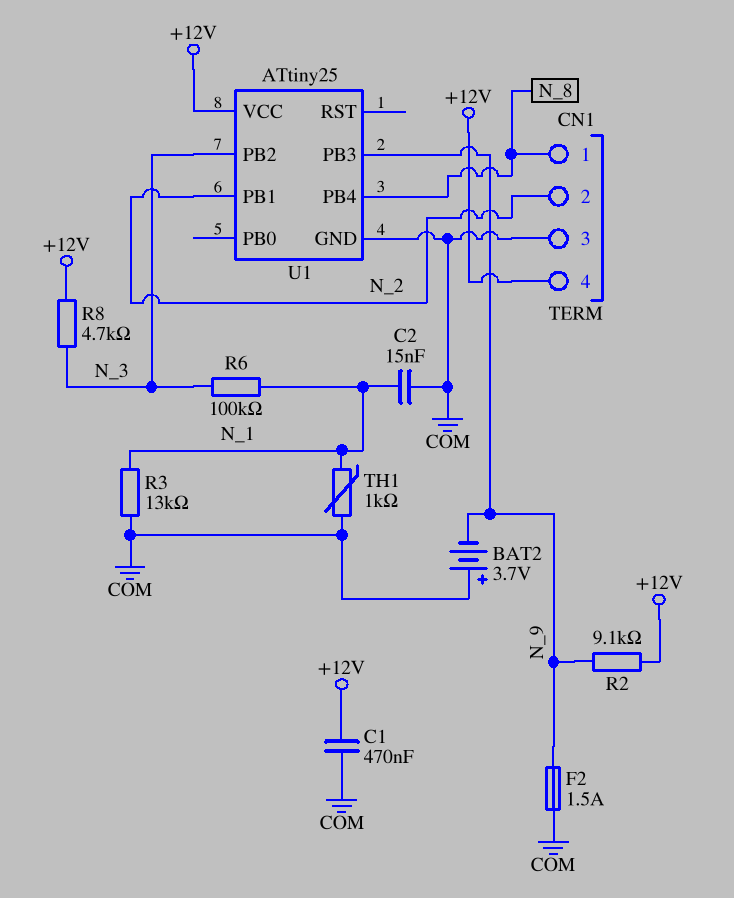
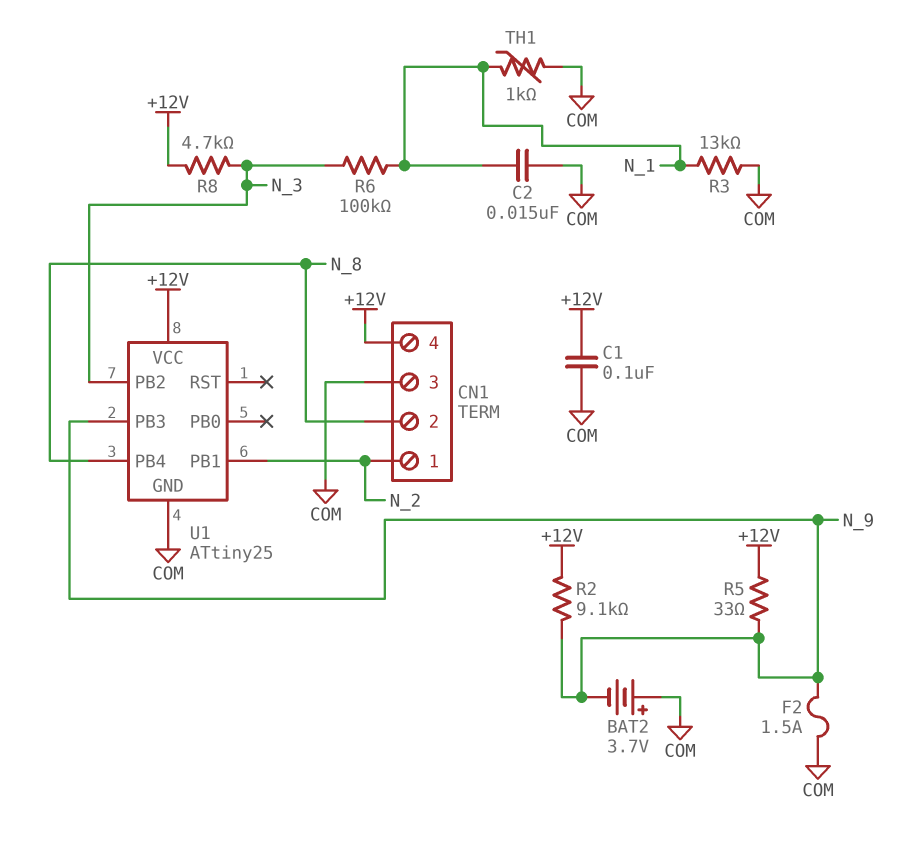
C1: 470nF (+12V, COM) -> 100nF (+12V, COM)
CN1 pin 1: N_8 -> N_2
CN1 pin 2: N_2 -> N_8
R5: none -> 33 (+12V, N_9)

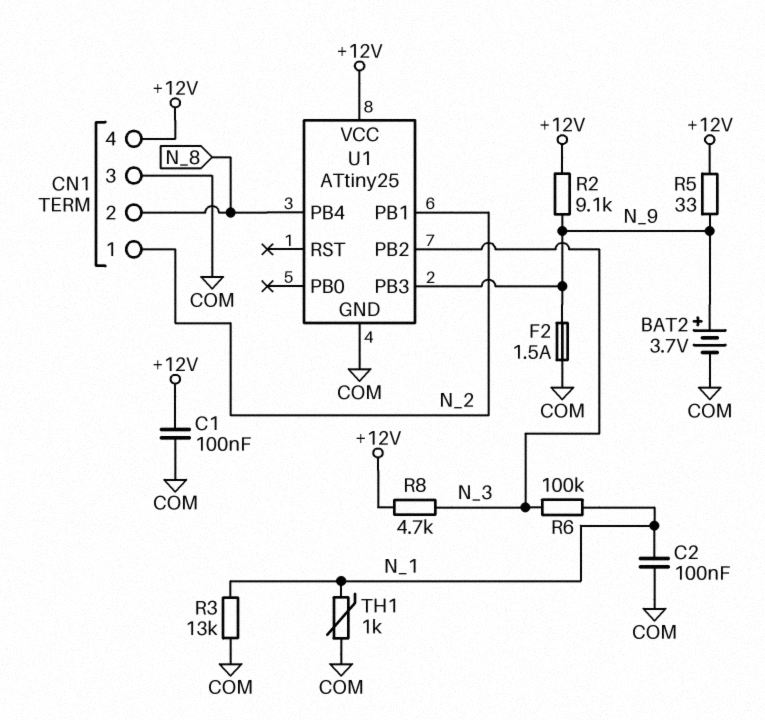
BAT2: 3.7V (plus COM, minus N_9) -> 3.7V (plus N_9, minus COM)
C2: 15nF (COM, N_1) -> 100nF (COM, N_1)

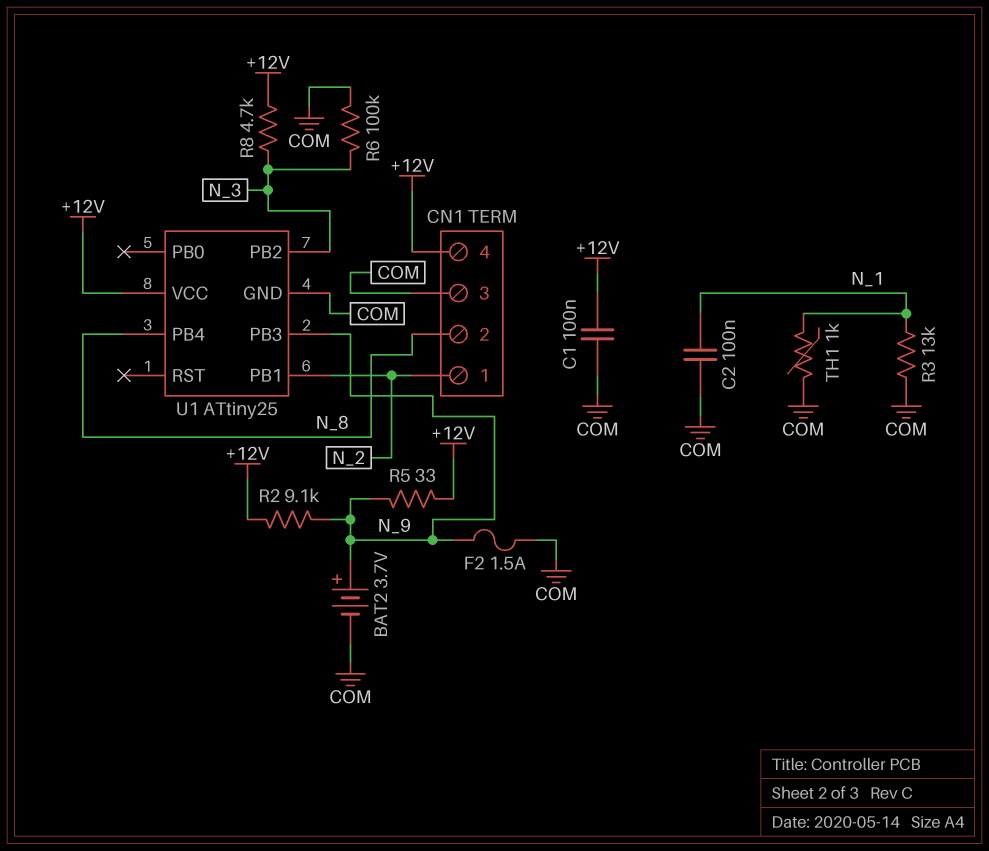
R6: 100k (N_1, N_3) -> 100k (COM, N_3)

